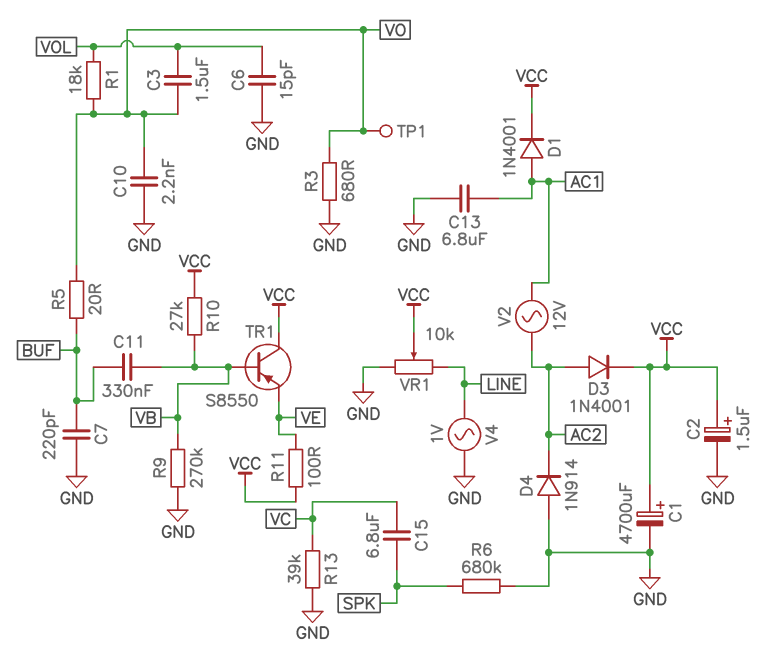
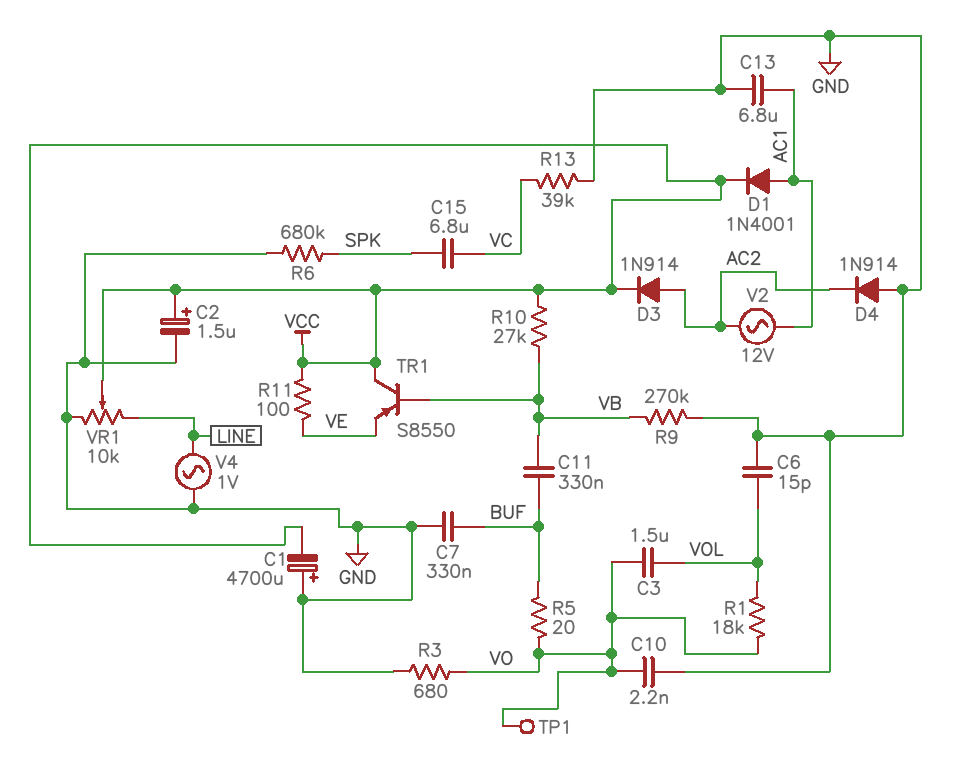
C1: 4700uF (plus VCC, minus GND) -> 4700uF (plus GND, minus VCC)
C7: 220pF (BUF, GND) -> 330nF (BUF, GND)
D3: diode 1N4001 (A AC2, K VCC) -> diode 1N914 (A AC2, K VCC)

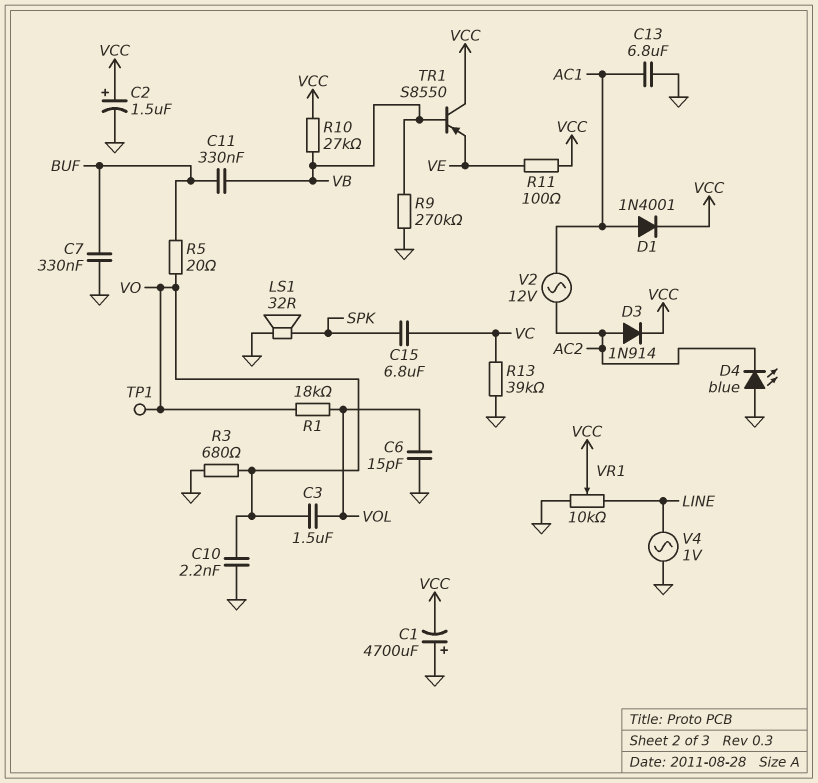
D4: diode 1N914 (A GND, K AC2) -> LED blue (A GND, K AC2)
LS1: none -> speaker 32R (GND, SPK)
R6: 680k (GND, SPK) -> none

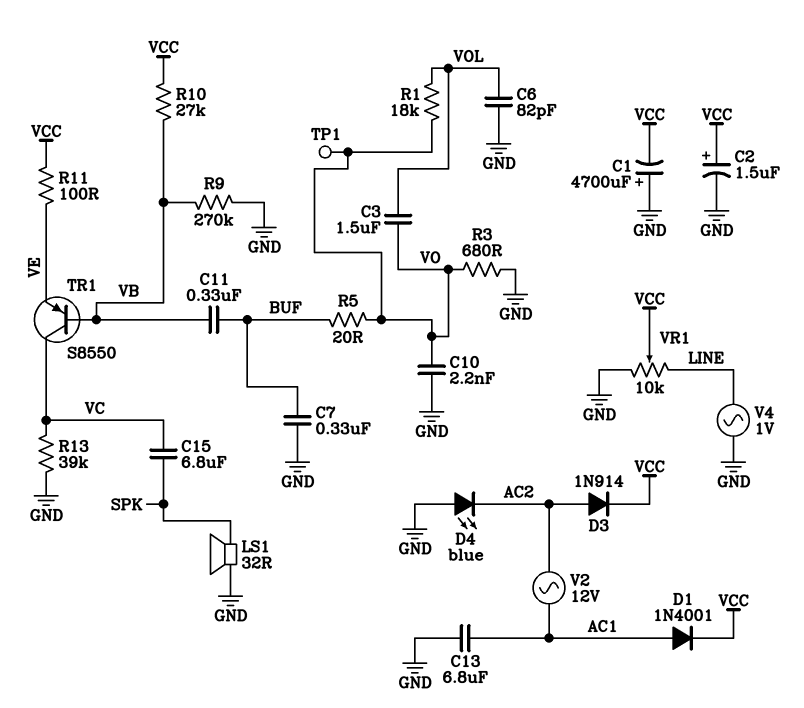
C6: 15pF (GND, VOL) -> 82pF (GND, VOL)
TR1: PNP S8550 (B VB, C VCC, E VE) -> PNP S8550 (B VB, C VC, E VE)

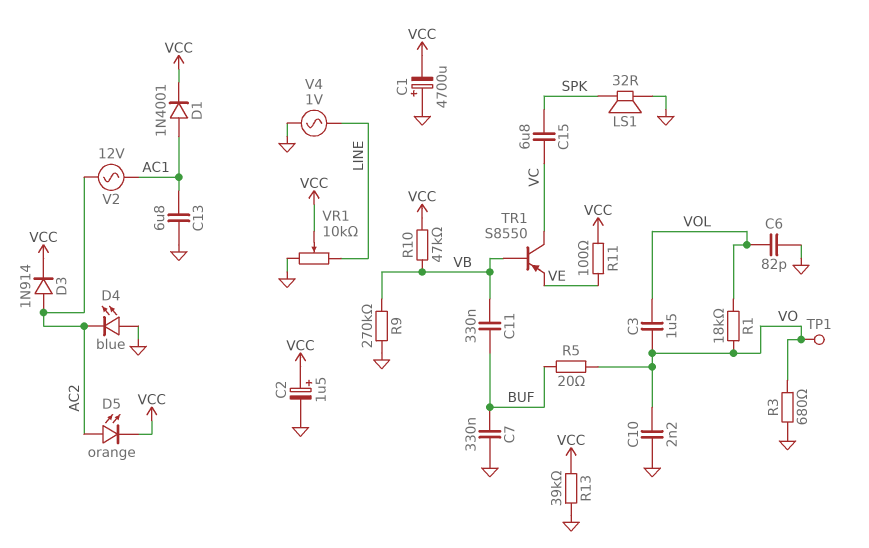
D5: none -> LED orange (A AC2, K VCC)
R10: 27k (VB, VCC) -> 47k (VB, VCC)
R13: 39k (GND, VC) -> 39k (GND, VCC)

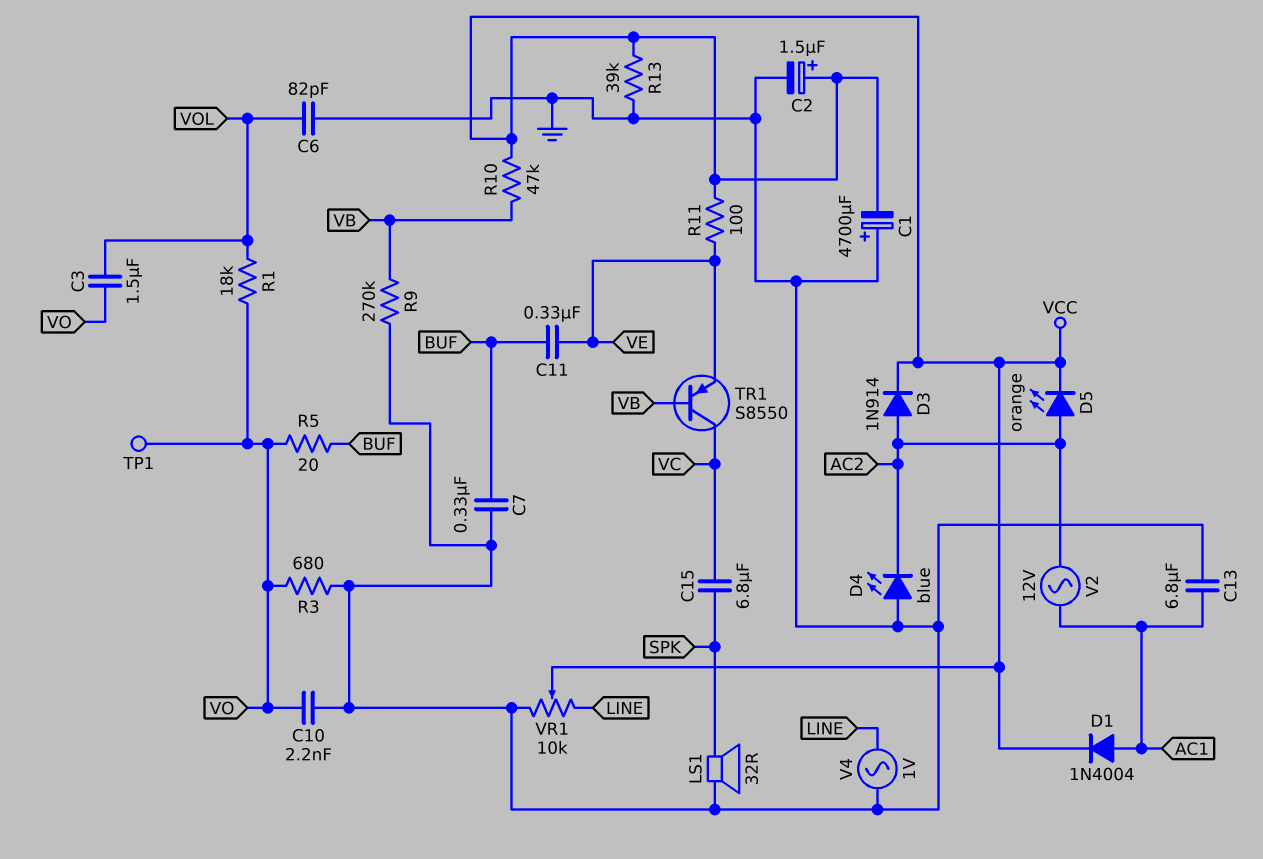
C11: 330nF (BUF, VB) -> 330nF (BUF, VE)
D1: diode 1N4001 (A AC1, K VCC) -> diode 1N4004 (A AC1, K VCC)

